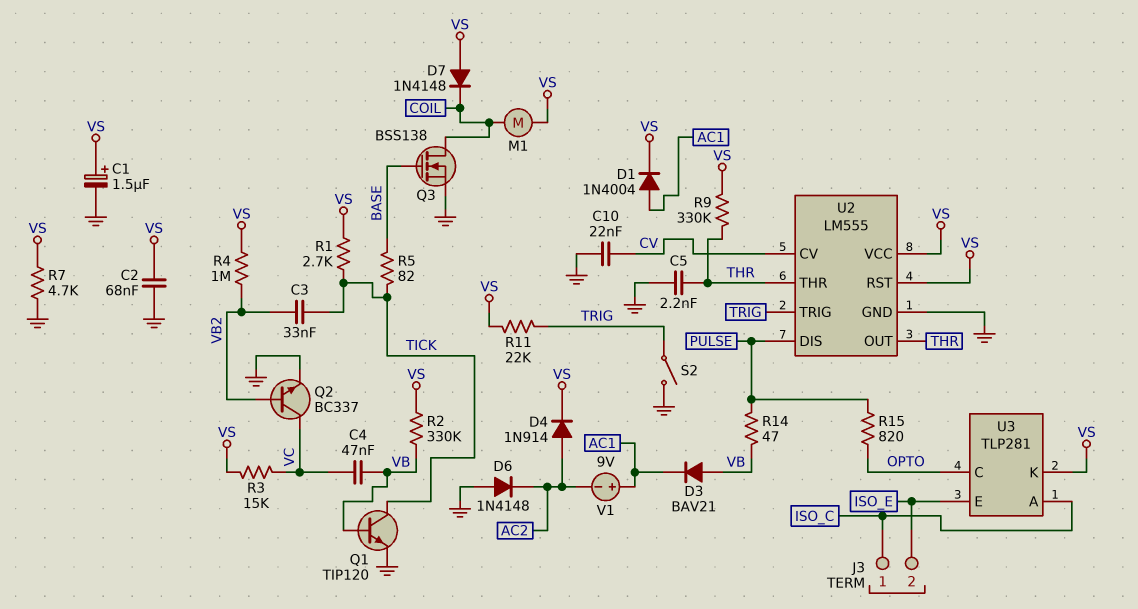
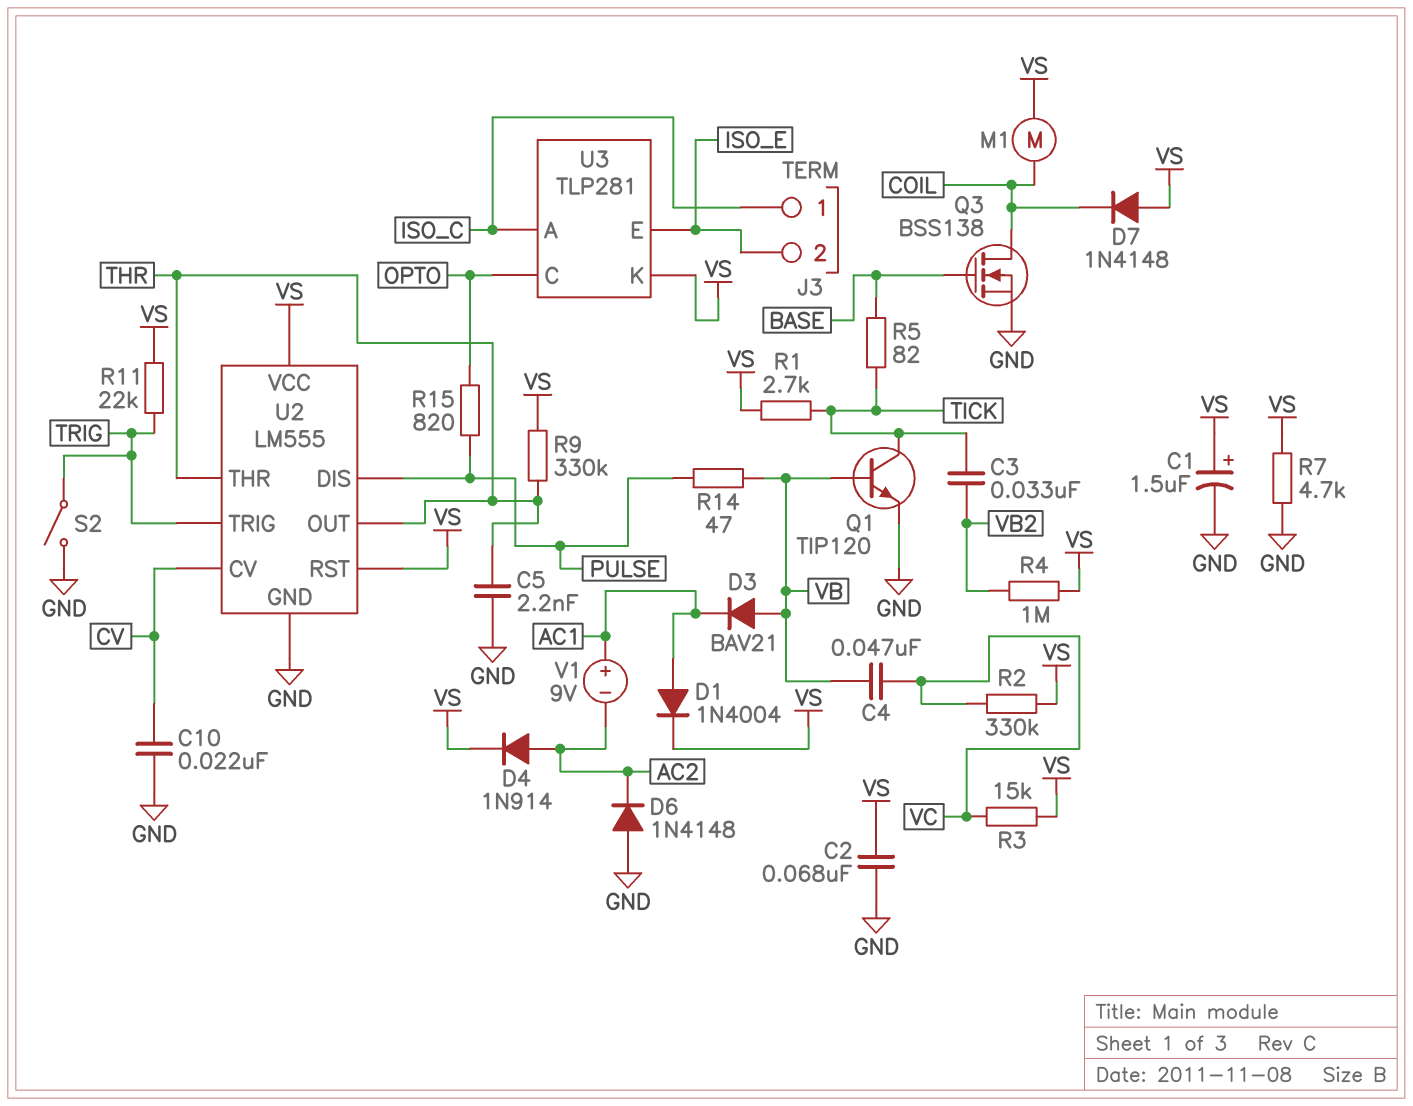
Q2: NPN BC337 (B VB2, C VC, E GND) -> none
R2: 330k (VB, VS) -> 330k (VC, VS)

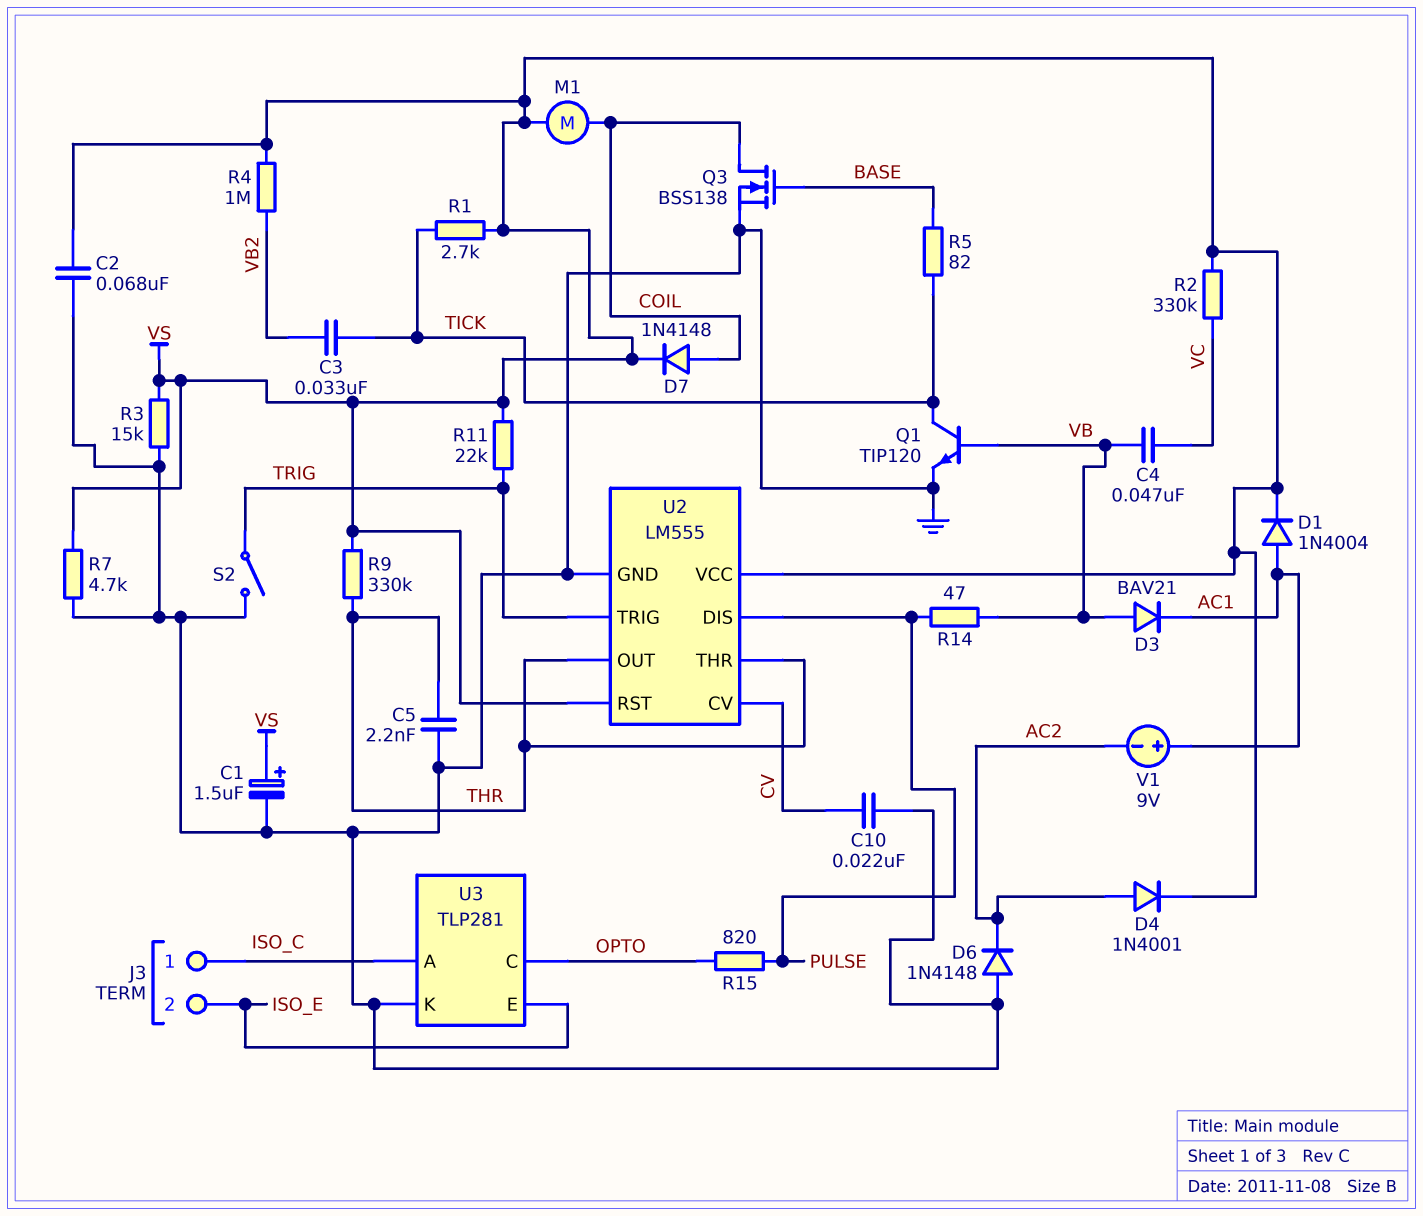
D4: diode 1N914 (A AC2, K VS) -> diode 1N4001 (A AC2, K VS)
D7: diode 1N4148 (A VS, K COIL) -> diode 1N4148 (A COIL, K VS)
R3: 15k (VC, VS) -> 15k (GND, VS)
U3 pin K: VS -> GND

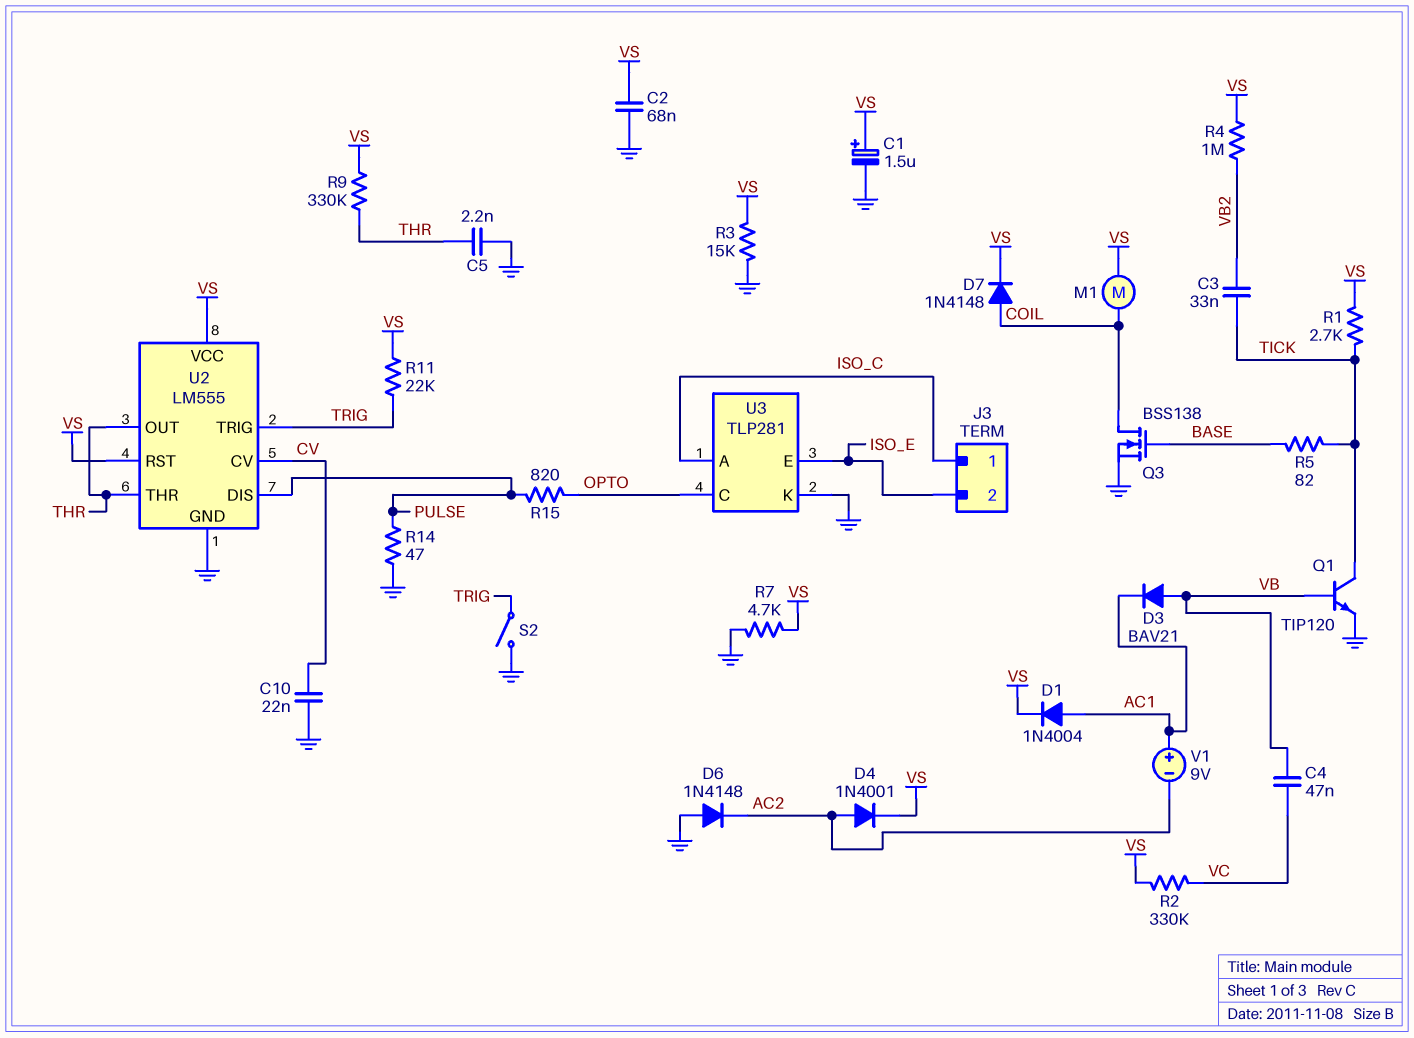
R14: 47 (PULSE, VB) -> 47 (GND, PULSE)

